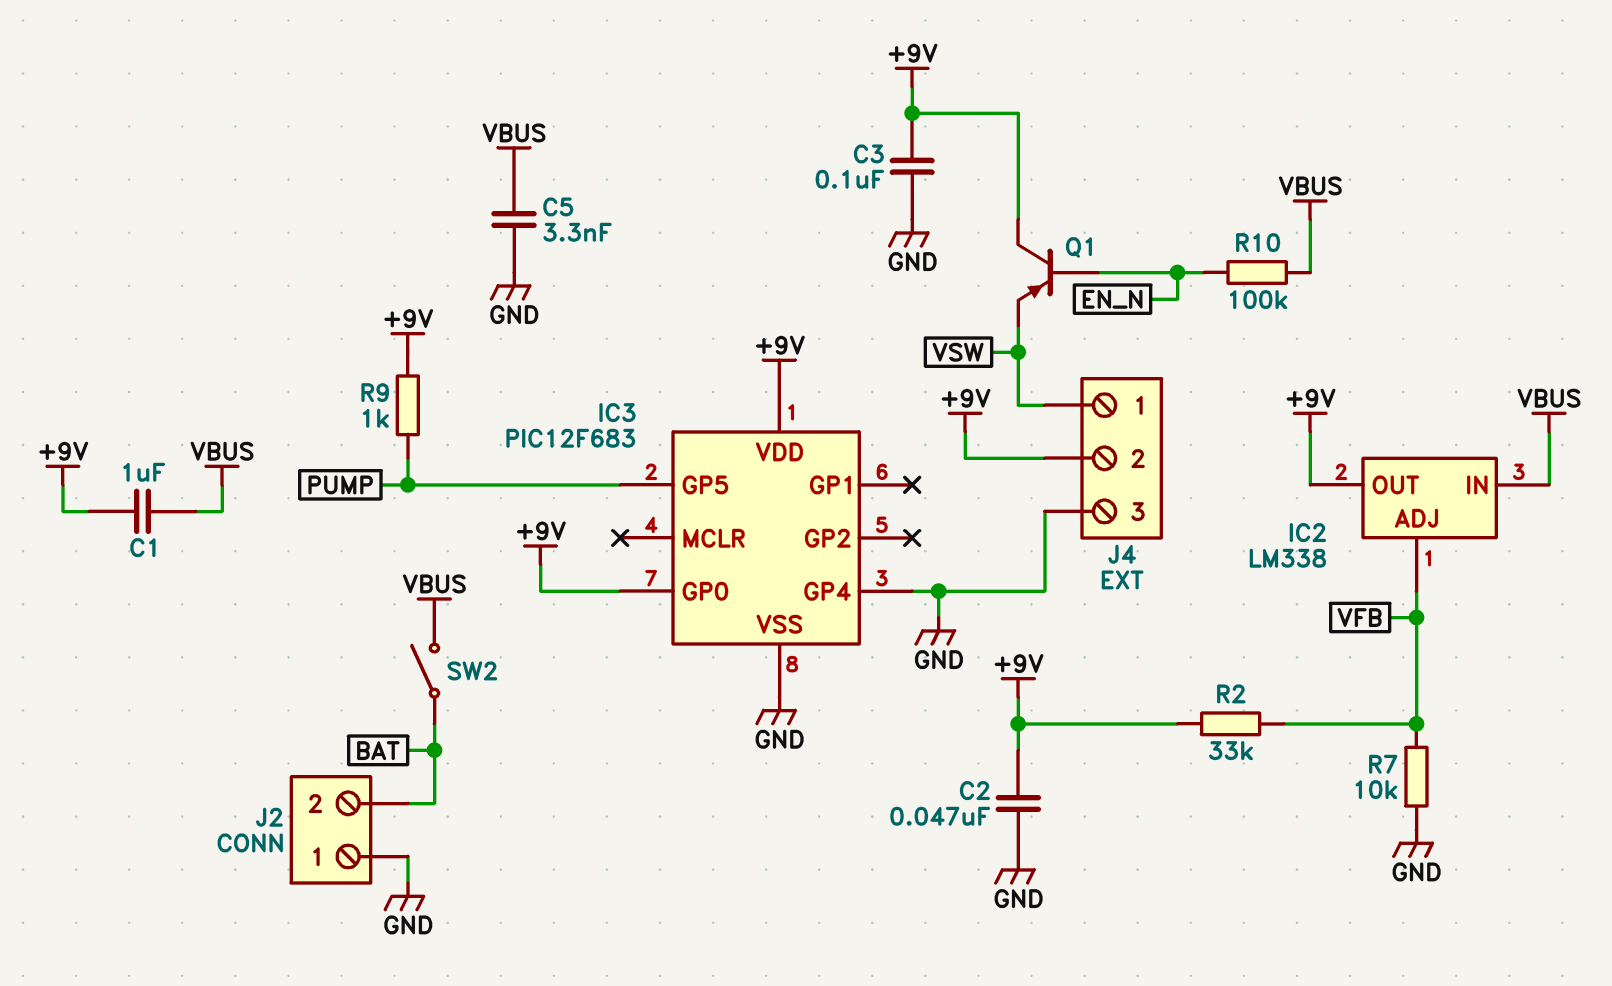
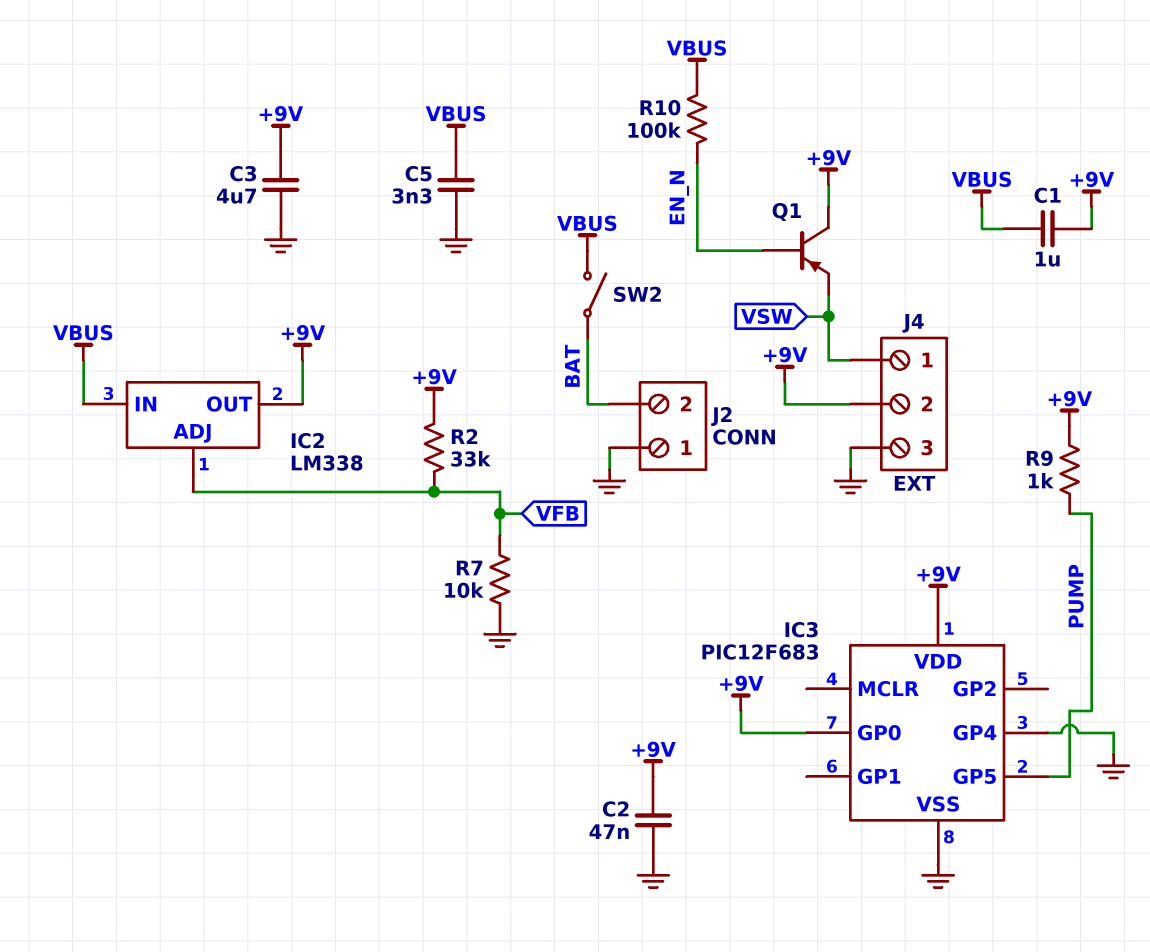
C3: 100nF (+9V, GND) -> 4.7uF (+9V, GND)

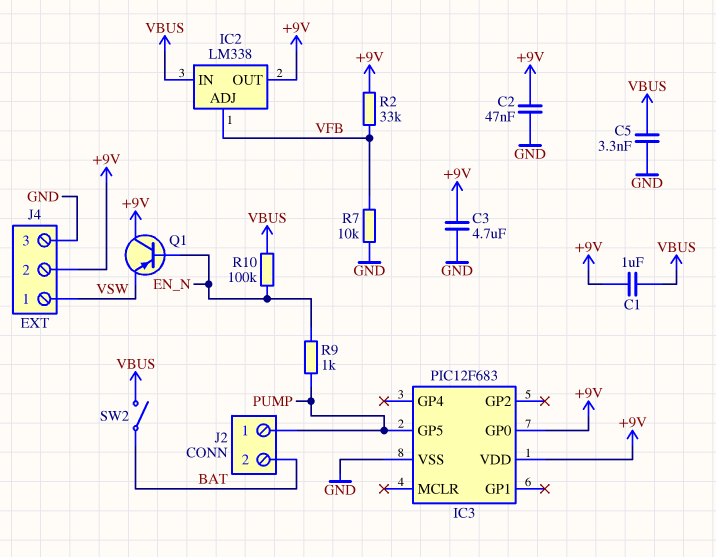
IC3 pin GP4: GND -> none
J2 pin 1: GND -> PUMP
R9: 1k (+9V, PUMP) -> 1k (EN_N, PUMP)

